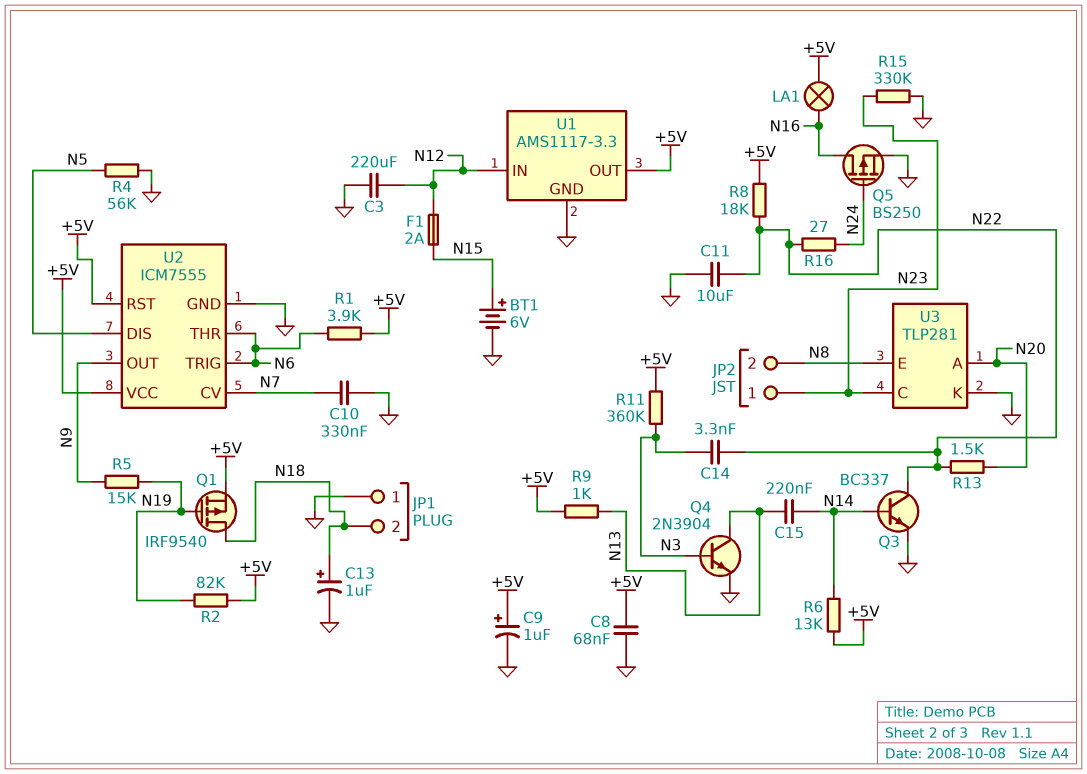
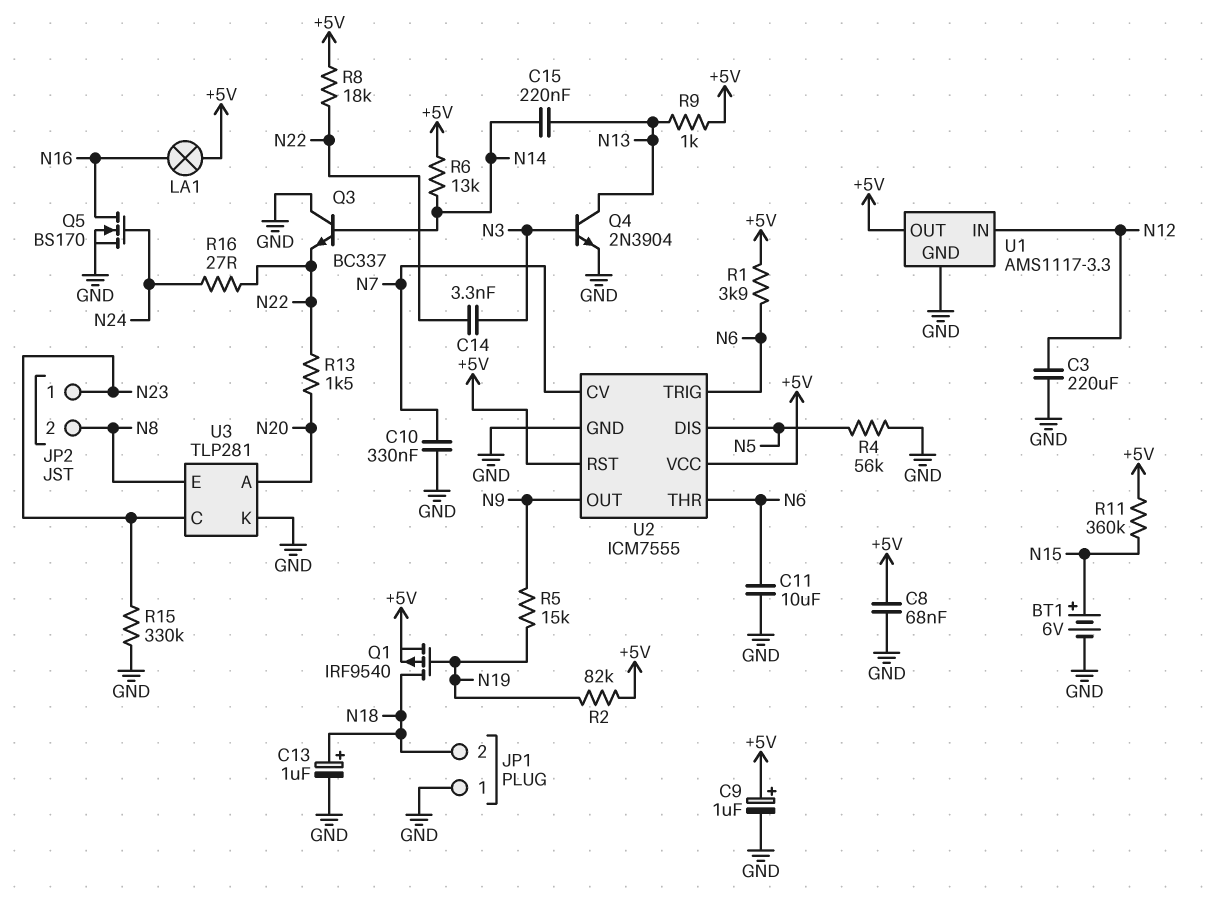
C11: 10uF (GND, N22) -> 10uF (GND, N6)
F1: 2A (N12, N15) -> none
Q3: NPN BC337 (B N14, C N22, E GND) -> NPN BC337 (B N14, C GND, E N22)
Q5: PMOS BS250 (G N24, D N16, S GND) -> NMOS BS170 (G N24, D N16, S GND)
R11: 360k (+5V, N3) -> 360k (+5V, N15)

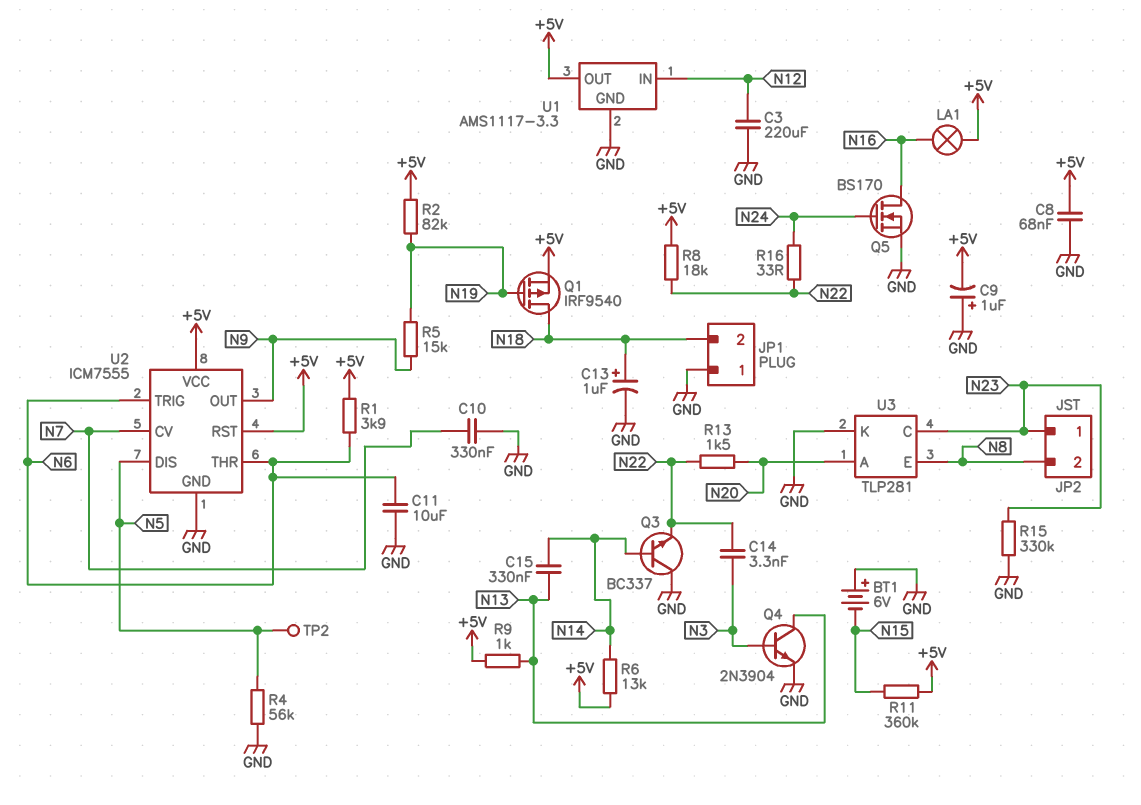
BT1: 6V (plus N15, minus GND) -> 6V (plus GND, minus N15)
C9: 1uF (plus +5V, minus GND) -> 1uF (plus GND, minus +5V)
C15: 220nF (N13, N14) -> 330nF (N13, N14)
R16: 27 (N22, N24) -> 33 (N22, N24)
TP2: none -> test point (N5)

